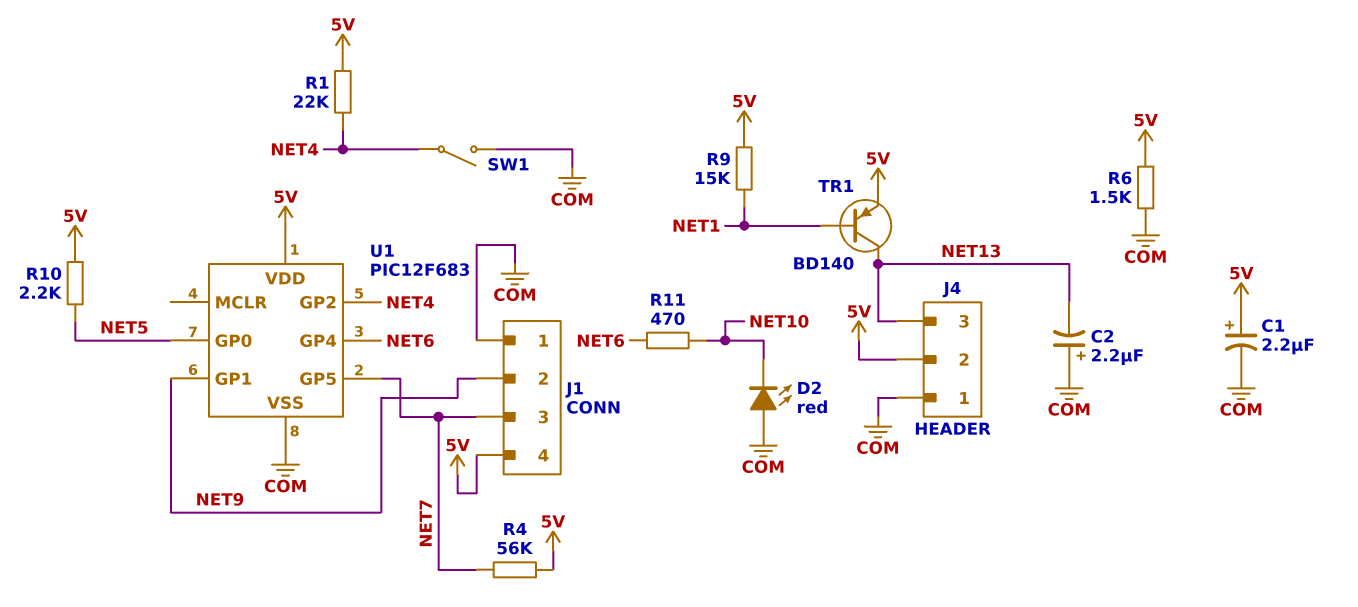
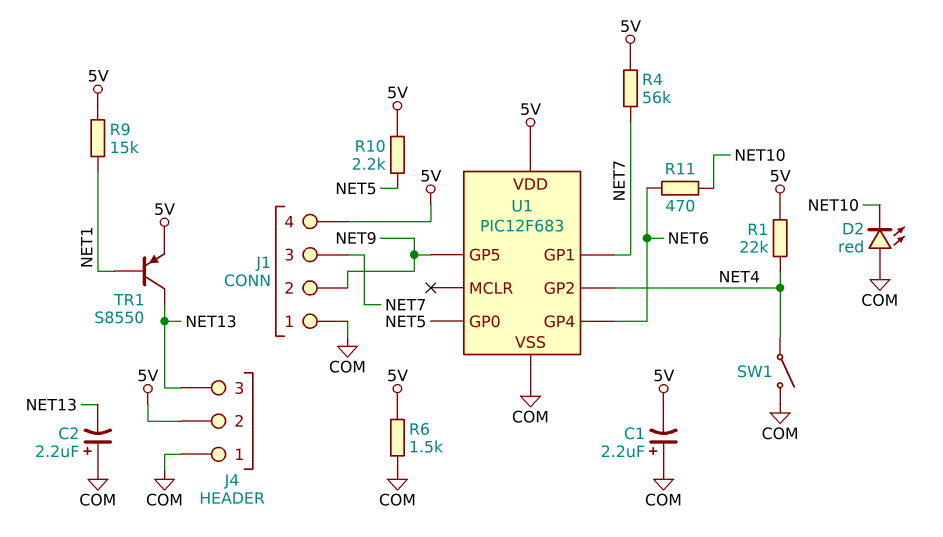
C1: 2.2uF (plus 5V, minus COM) -> 2.2uF (plus COM, minus 5V)
TR1: PNP BD140 (B NET1, C NET13, E 5V) -> PNP S8550 (B NET1, C NET13, E 5V)
U1 pin GP1: NET9 -> NET7
U1 pin GP5: NET7 -> NET9

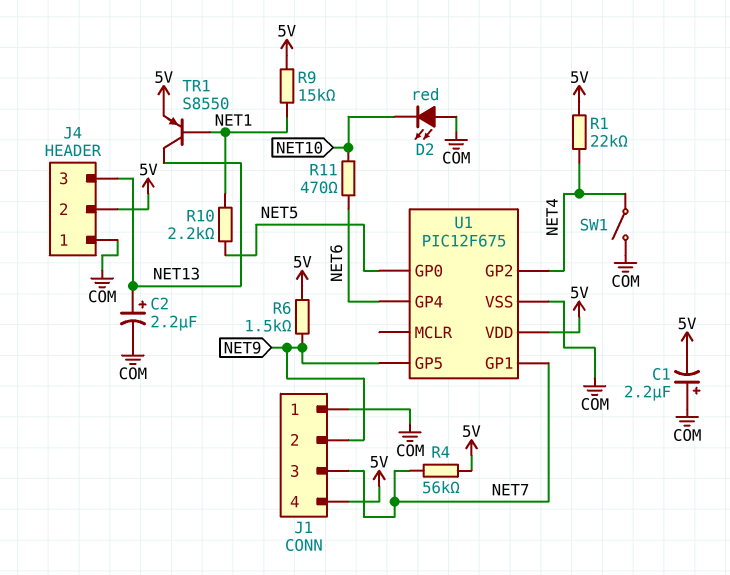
C2: 2.2uF (plus COM, minus NET13) -> 2.2uF (plus NET13, minus COM)
R6: 1.5k (5V, COM) -> 1.5k (5V, NET9)
R10: 2.2k (5V, NET5) -> 2.2k (NET1, NET5)
U1: PIC12F683 -> PIC12F675

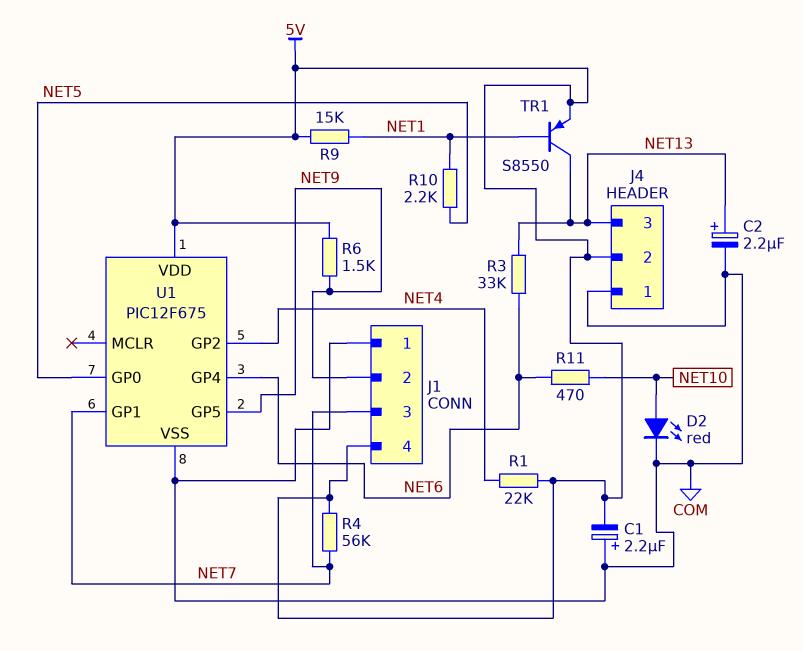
D2: LED red (A COM, K NET10) -> LED red (A NET10, K COM)
R3: none -> 33k (NET6, NET13)
SW1: switch (COM, NET4) -> none

